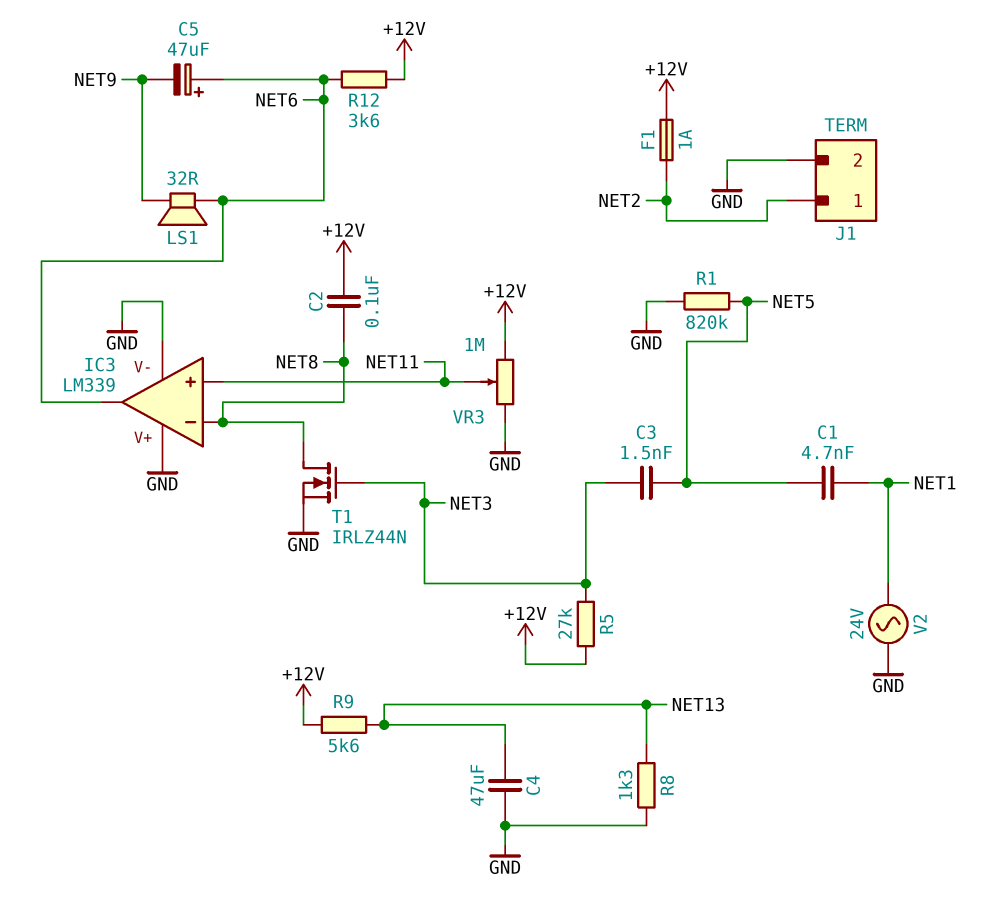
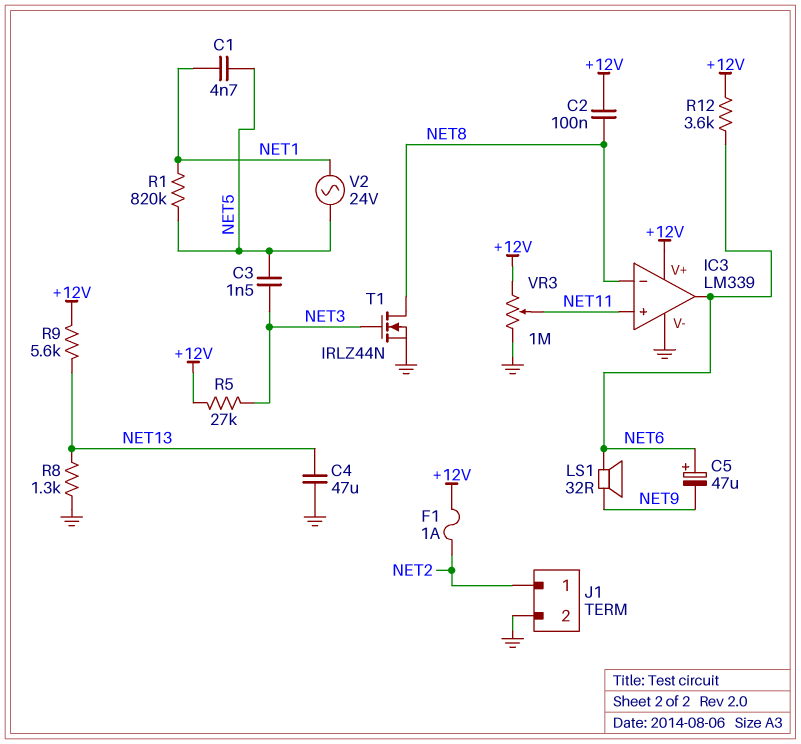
IC3 pin V+: GND -> +12V
R1: 820k (GND, NET5) -> 820k (NET1, NET5)
V2: AC 24V (GND, NET1) -> AC 24V (NET1, NET5)

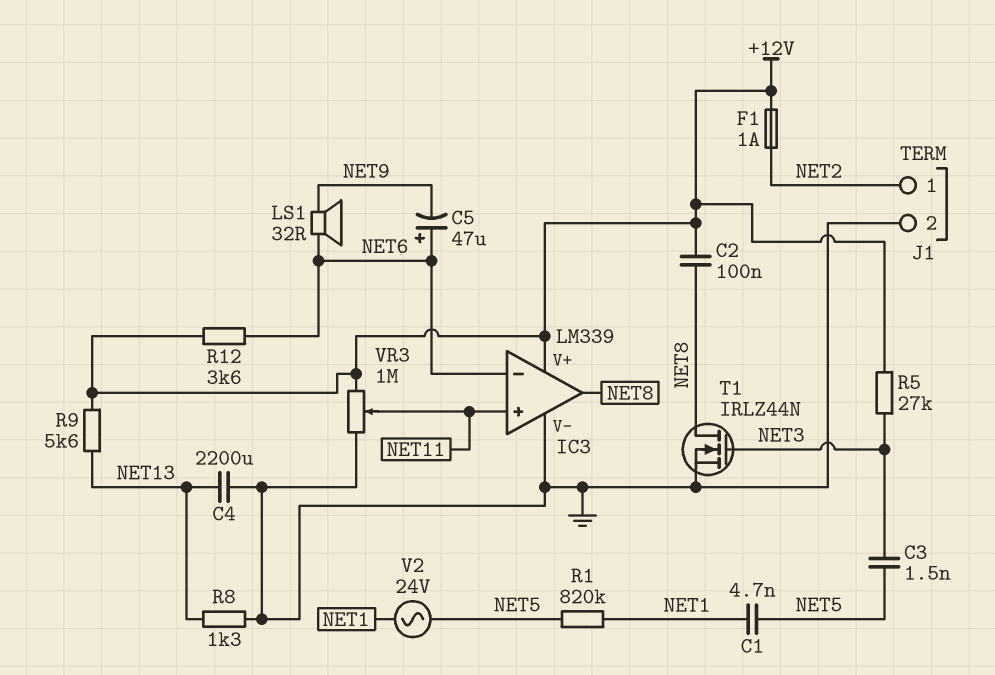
C4: 47uF (GND, NET13) -> 2200uF (GND, NET13)
IC3 pin in-: NET8 -> NET6
IC3 pin out: NET6 -> NET8

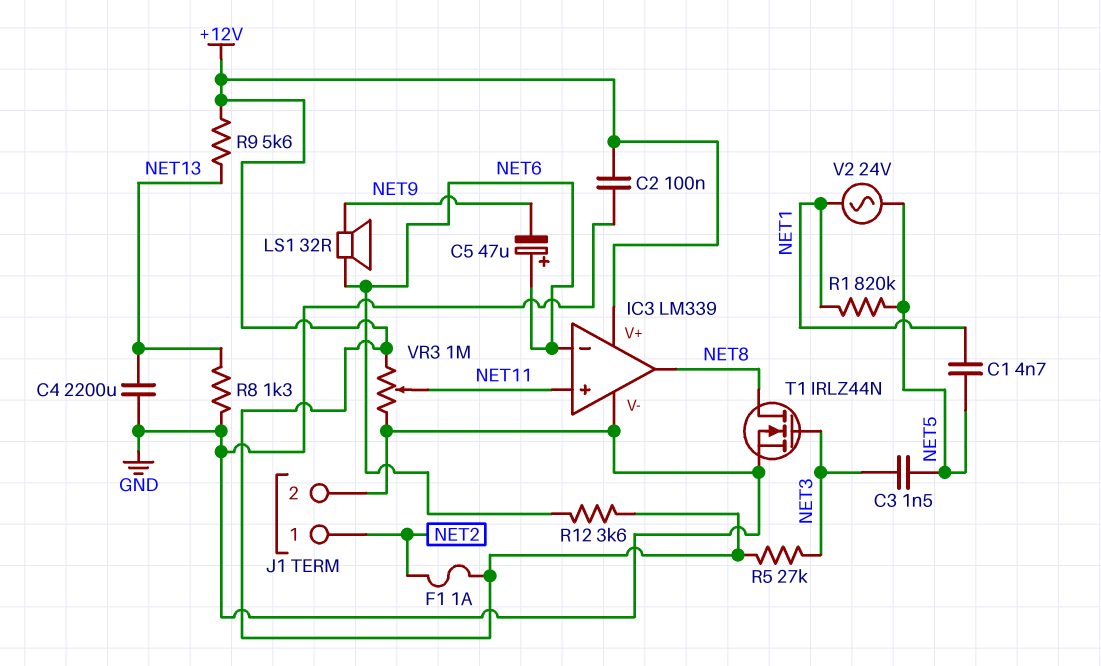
C2: 100nF (+12V, NET8) -> 100nF (+12V, GND)

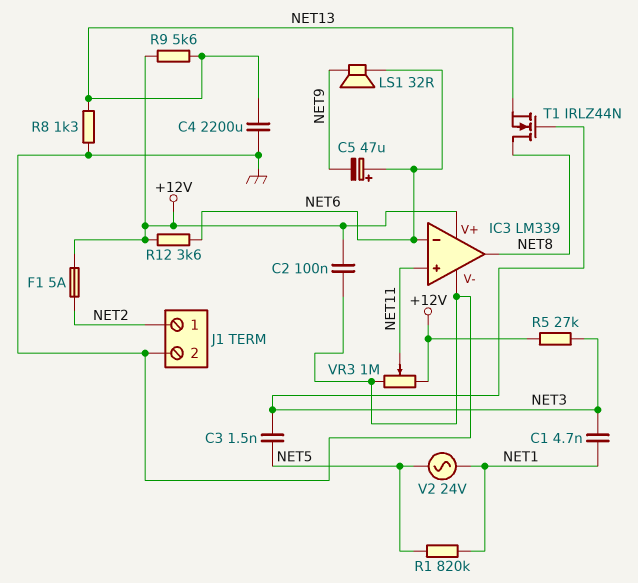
C1: 4.7nF (NET1, NET5) -> 4.7nF (NET1, NET3)
F1: 1A (+12V, NET2) -> 5A (+12V, NET2)
T1: NMOS IRLZ44N (G NET3, D NET8, S GND) -> NMOS IRLZ44N (G NET3, D NET8, S NET13)

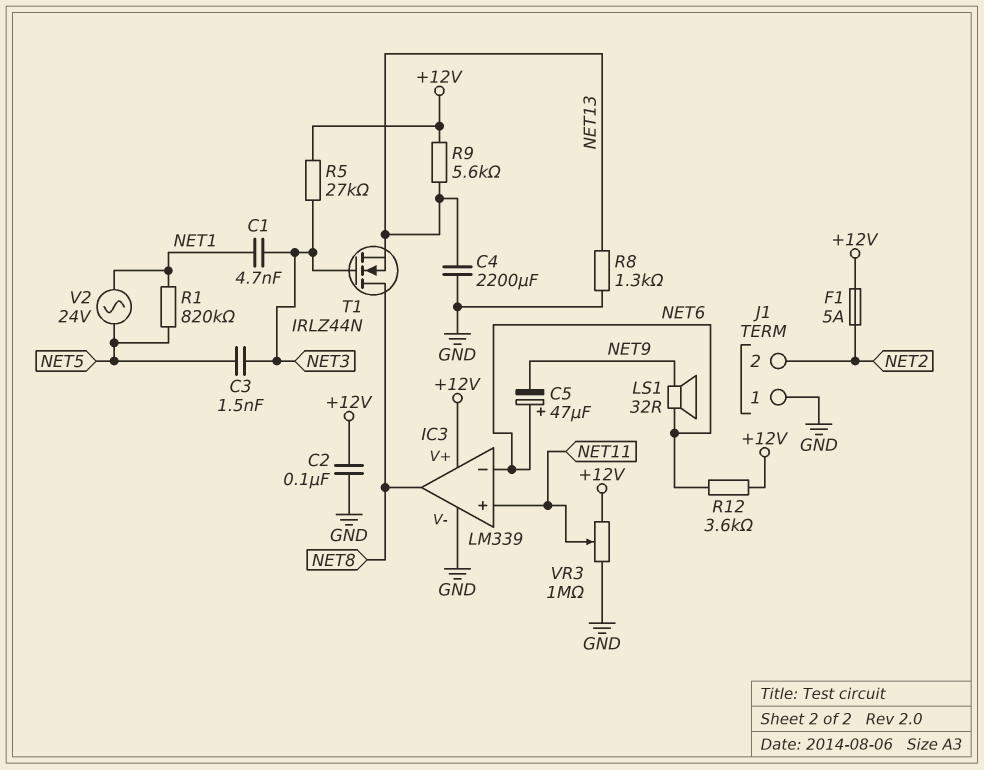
J1 pin 1: NET2 -> GND
J1 pin 2: GND -> NET2

